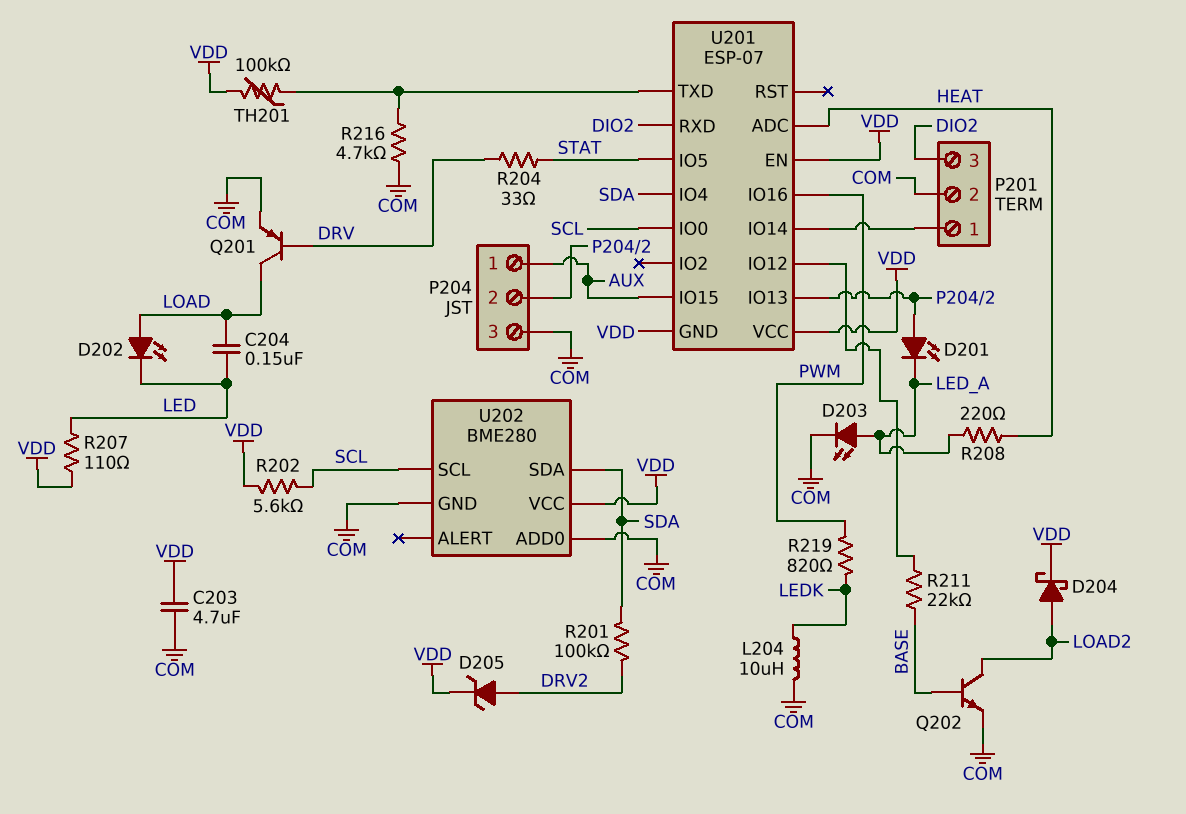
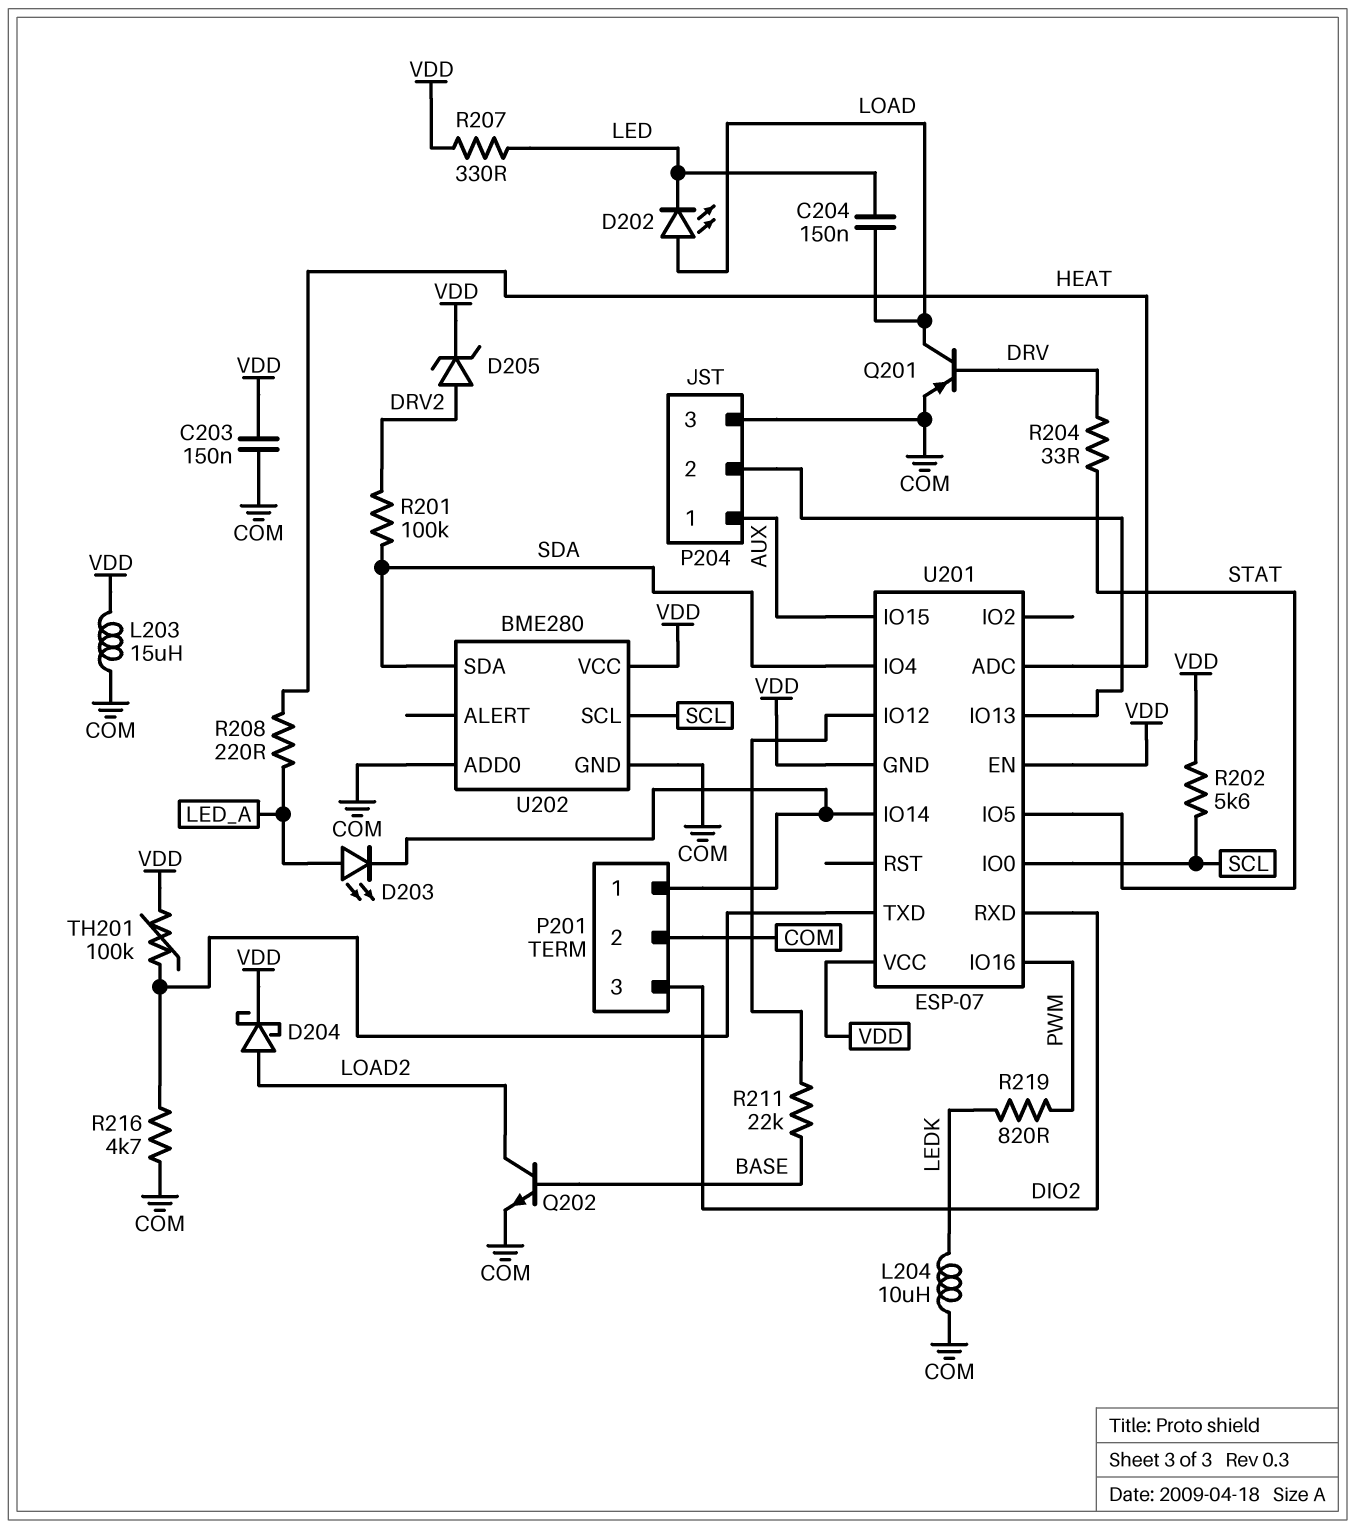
C203: 4.7uF (COM, VDD) -> 150nF (COM, VDD)
D201: LED (A P204/2, K LED_A) -> none
D203: LED (A LED_A, K COM) -> LED (A LED_A, K P201/1)
L203: none -> 15uH (COM, VDD)
R207: 110 (LED, VDD) -> 330 (LED, VDD)

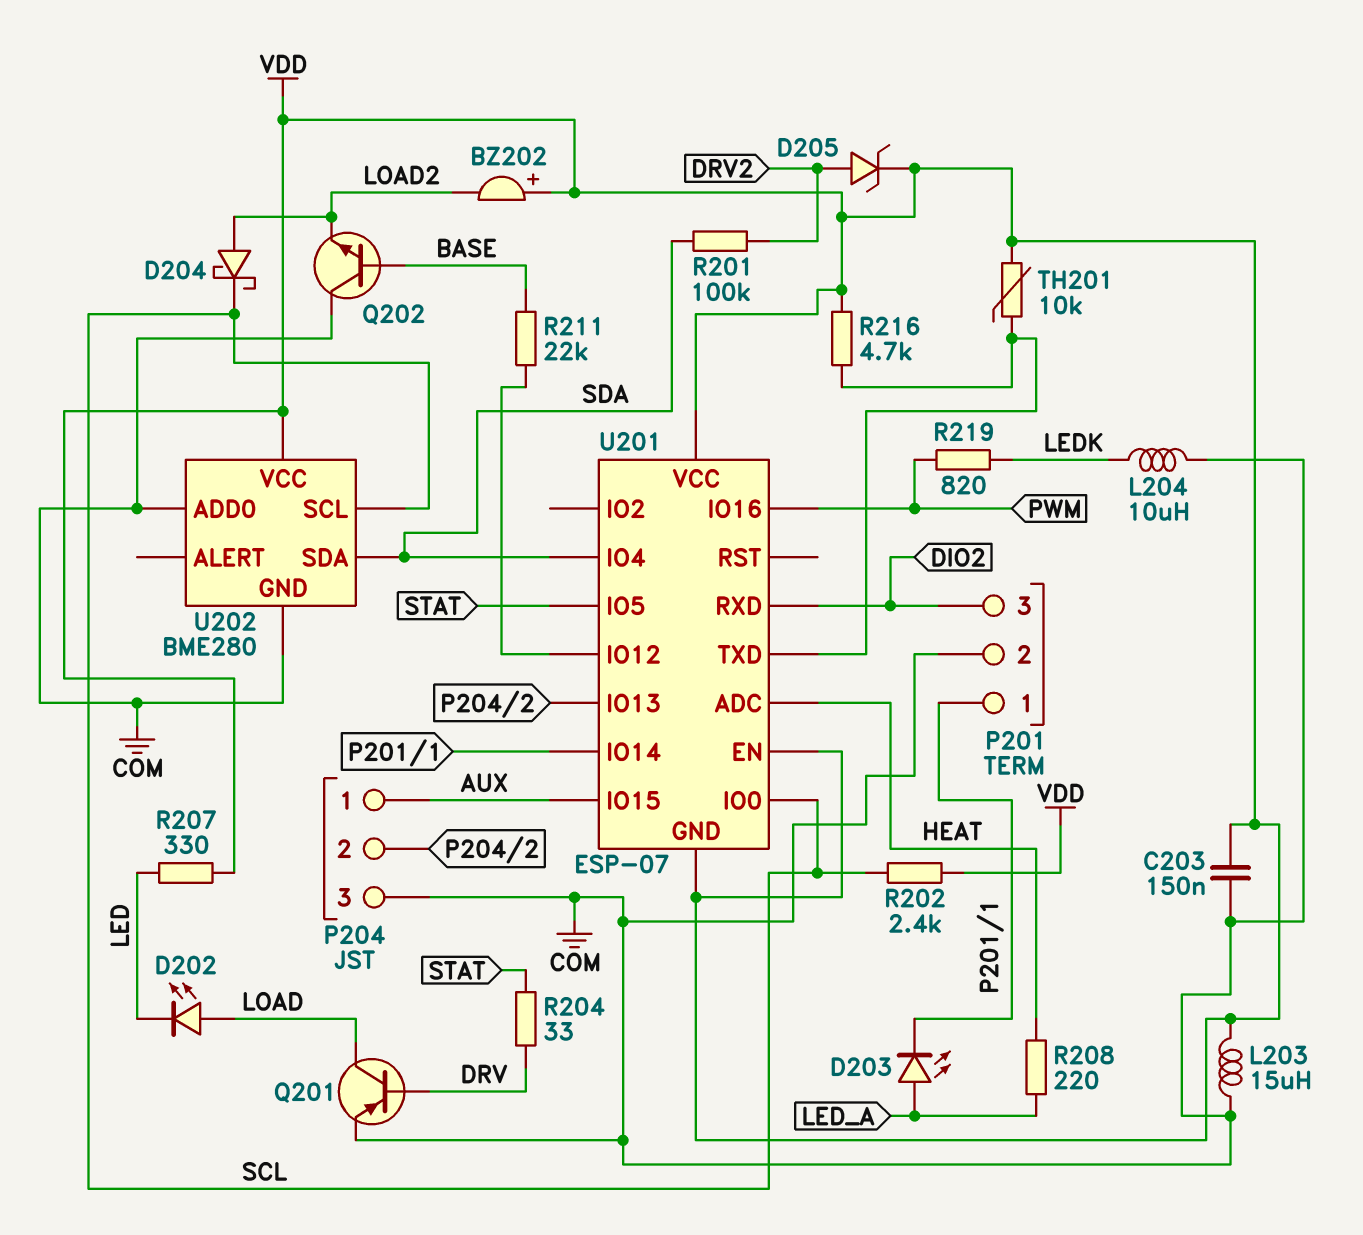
BZ202: none -> buzzer (plus VDD, minus LOAD2)
C204: 150nF (LED, LOAD) -> none
D204: schottky (A LOAD2, K VDD) -> schottky (A LOAD2, K SCL)
Q202: NPN (B BASE, C LOAD2, E COM) -> NPN (B BASE, C COM, E LOAD2)
R202: 5.6k (SCL, VDD) -> 2.4k (SCL, VDD)
R216: 4.7k (COM, U201/TXD) -> 4.7k (U201/TXD, VDD)
TH201: 100k (U201/TXD, VDD) -> 10k (U201/TXD, VDD)

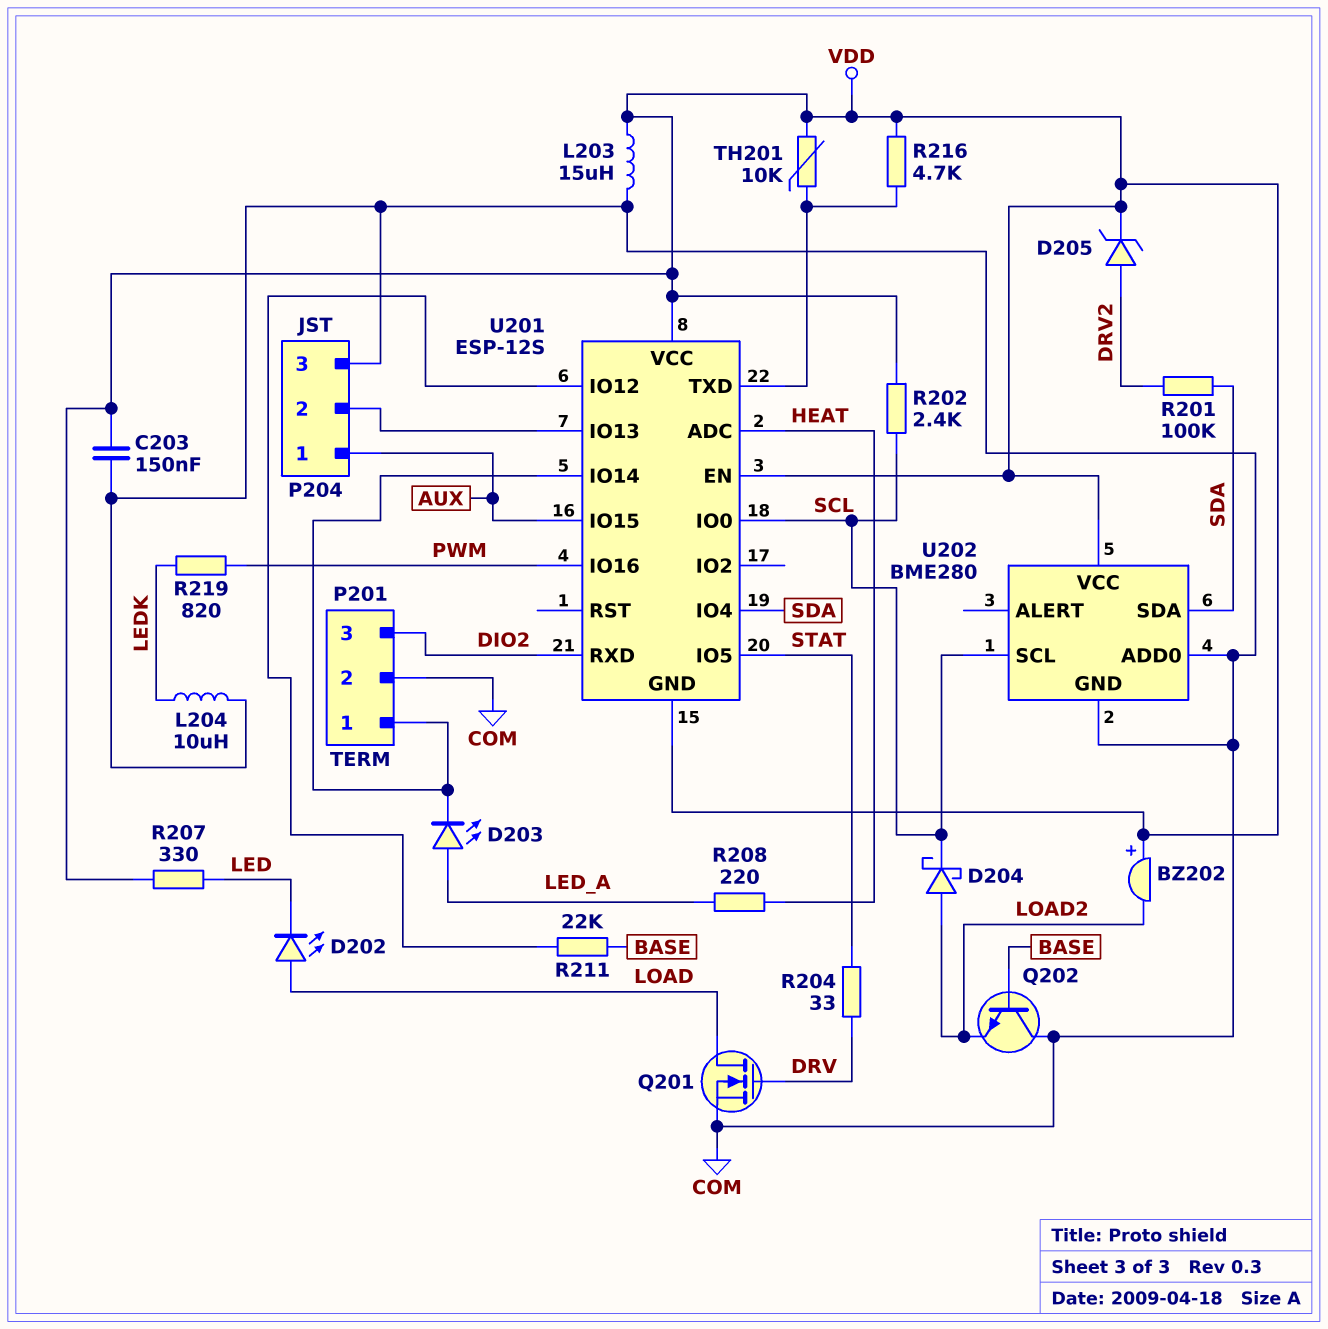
Q201: PNP (B DRV, C LOAD, E COM) -> NMOS (G DRV, D LOAD, S COM)
U201: ESP-07 -> ESP-12S

